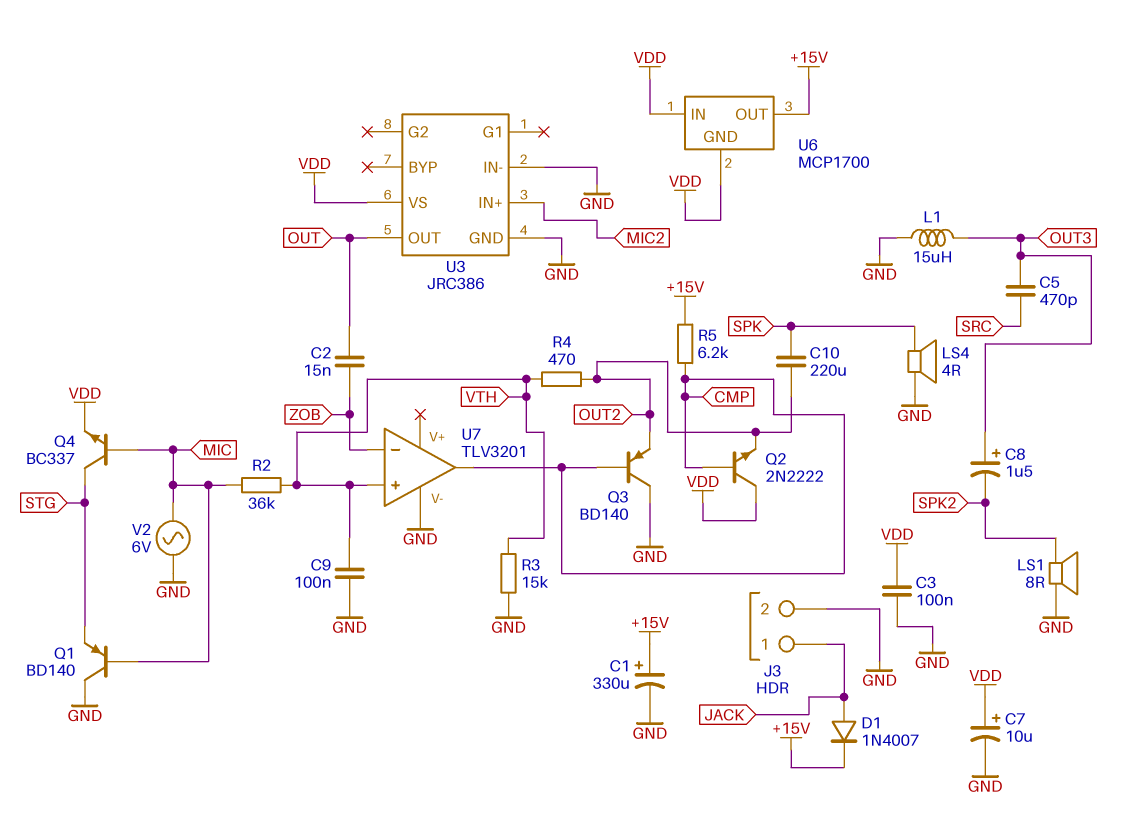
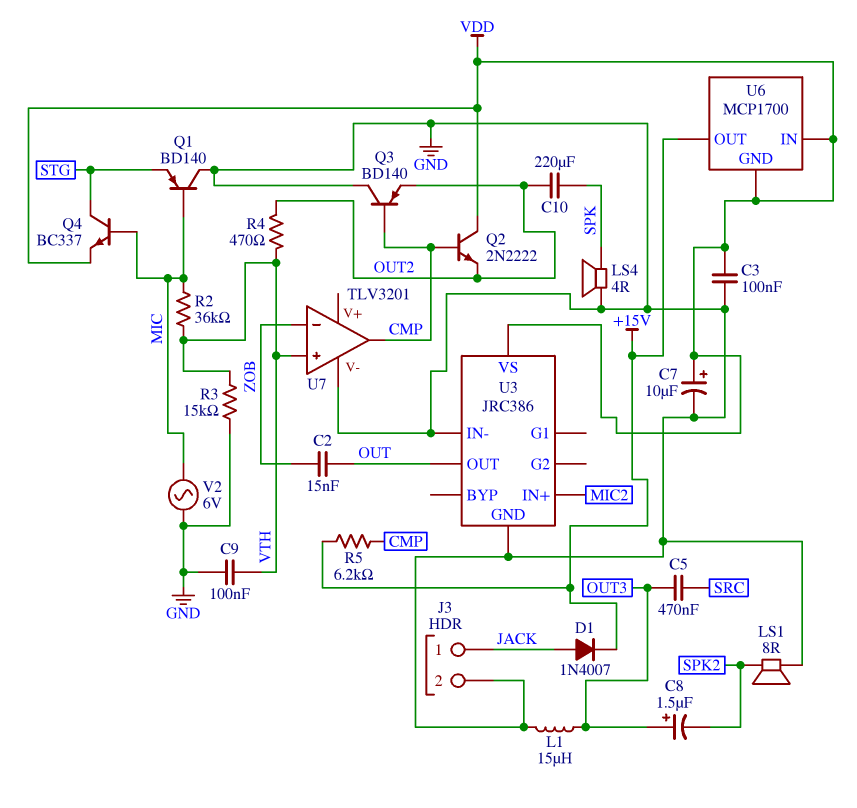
C1: 330uF (plus +15V, minus GND) -> none
C5: 470pF (OUT3, SRC) -> 470nF (OUT3, SRC)

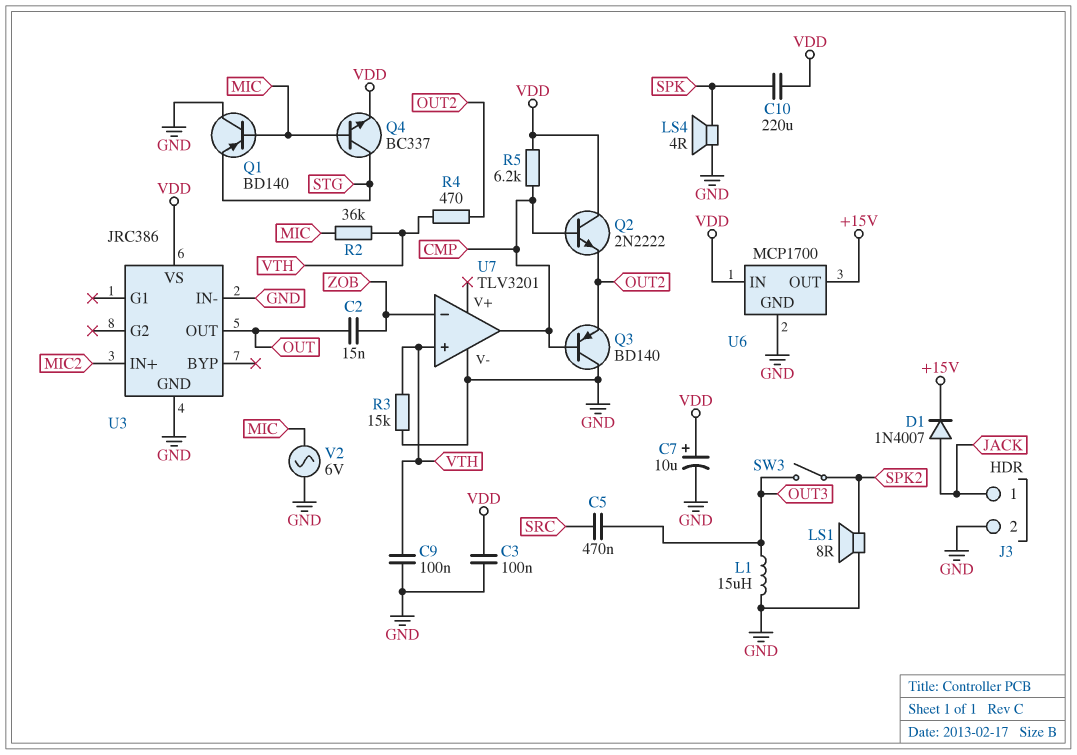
C8: 1.5uF (plus OUT3, minus SPK2) -> none
C10: 220uF (OUT2, SPK) -> 220uF (SPK, VDD)
R5: 6.2k (+15V, CMP) -> 6.2k (CMP, VDD)
SW3: none -> switch (OUT3, SPK2)
U6 pin GND: VDD -> GND

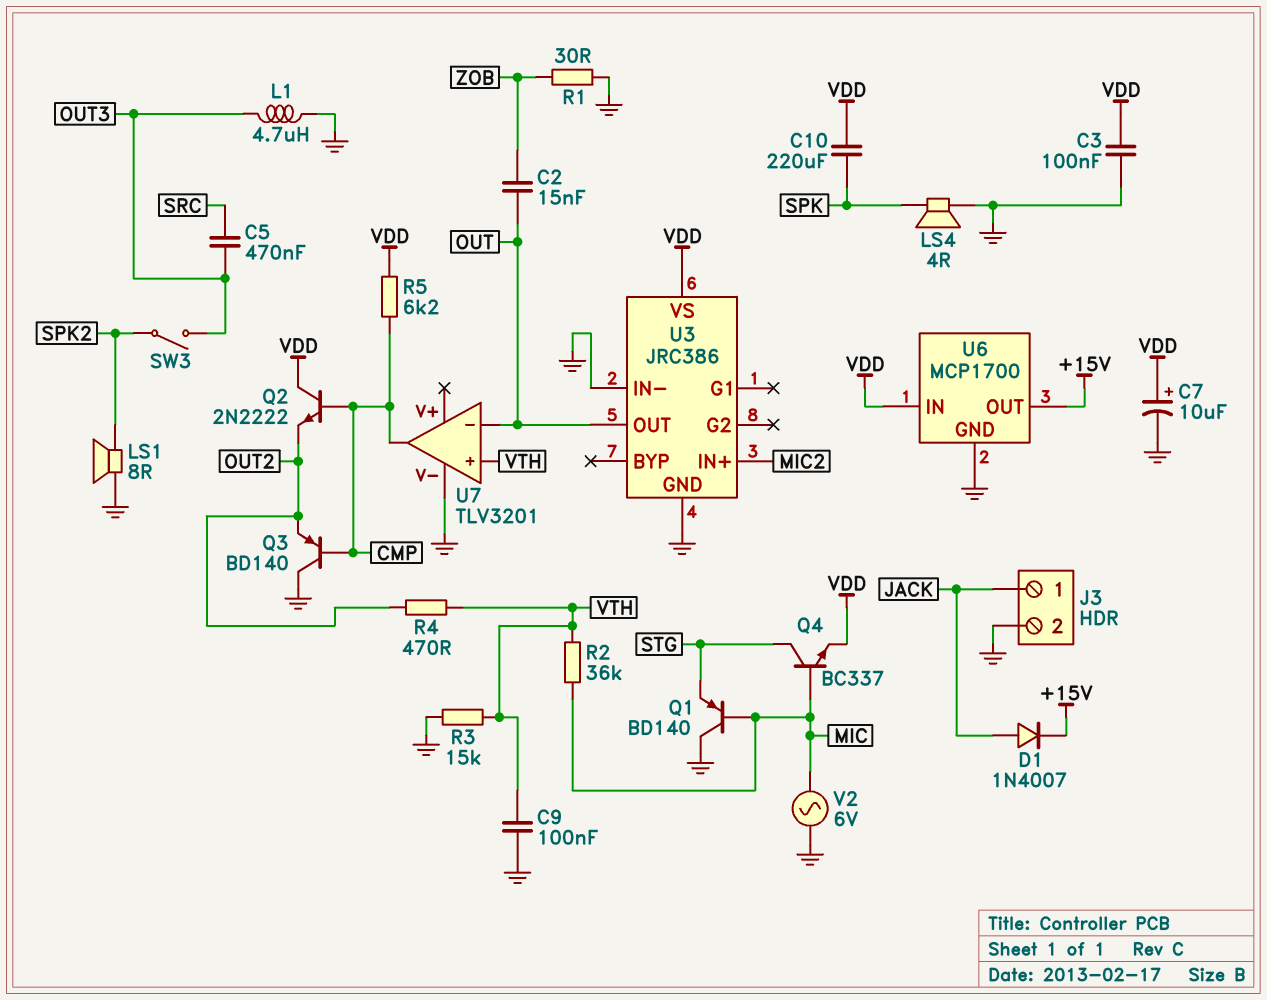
L1: 15uH (GND, OUT3) -> 4.7uH (GND, OUT3)
R1: none -> 30 (GND, ZOB)
U7 pin in-: ZOB -> OUT

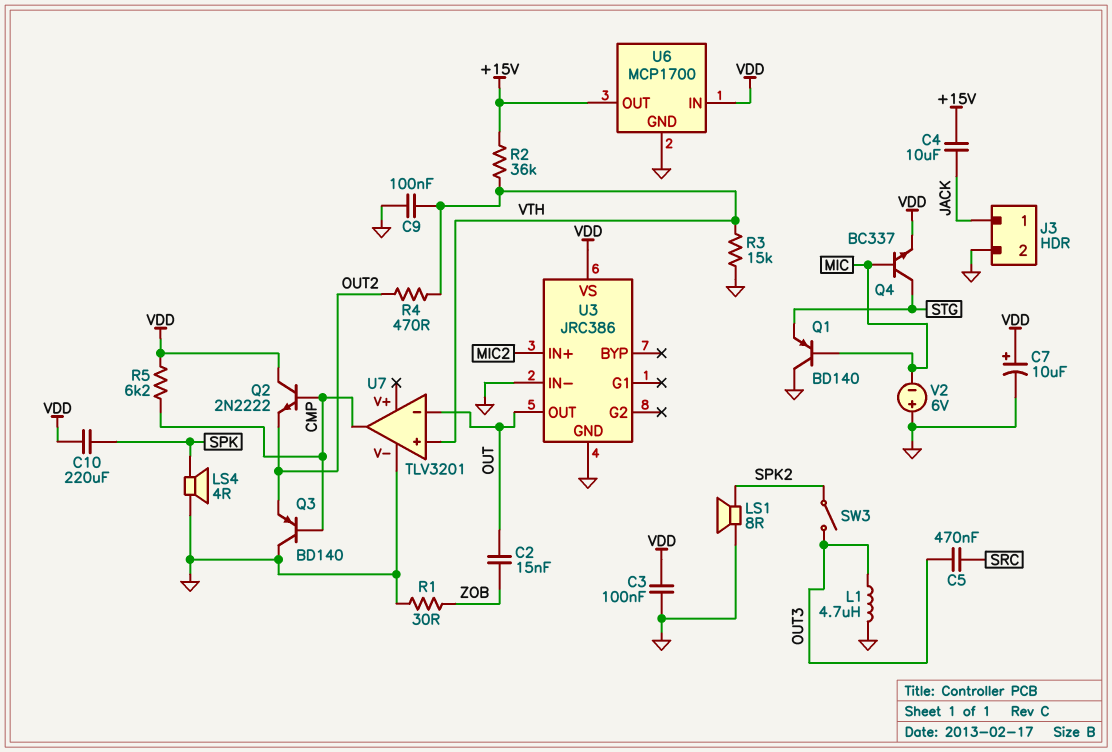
C4: none -> 10uF (+15V, JACK)
D1: diode 1N4007 (A JACK, K +15V) -> none
R2: 36k (MIC, VTH) -> 36k (+15V, VTH)
V2: AC 6V (GND, MIC) -> 6V (plus GND, minus MIC)

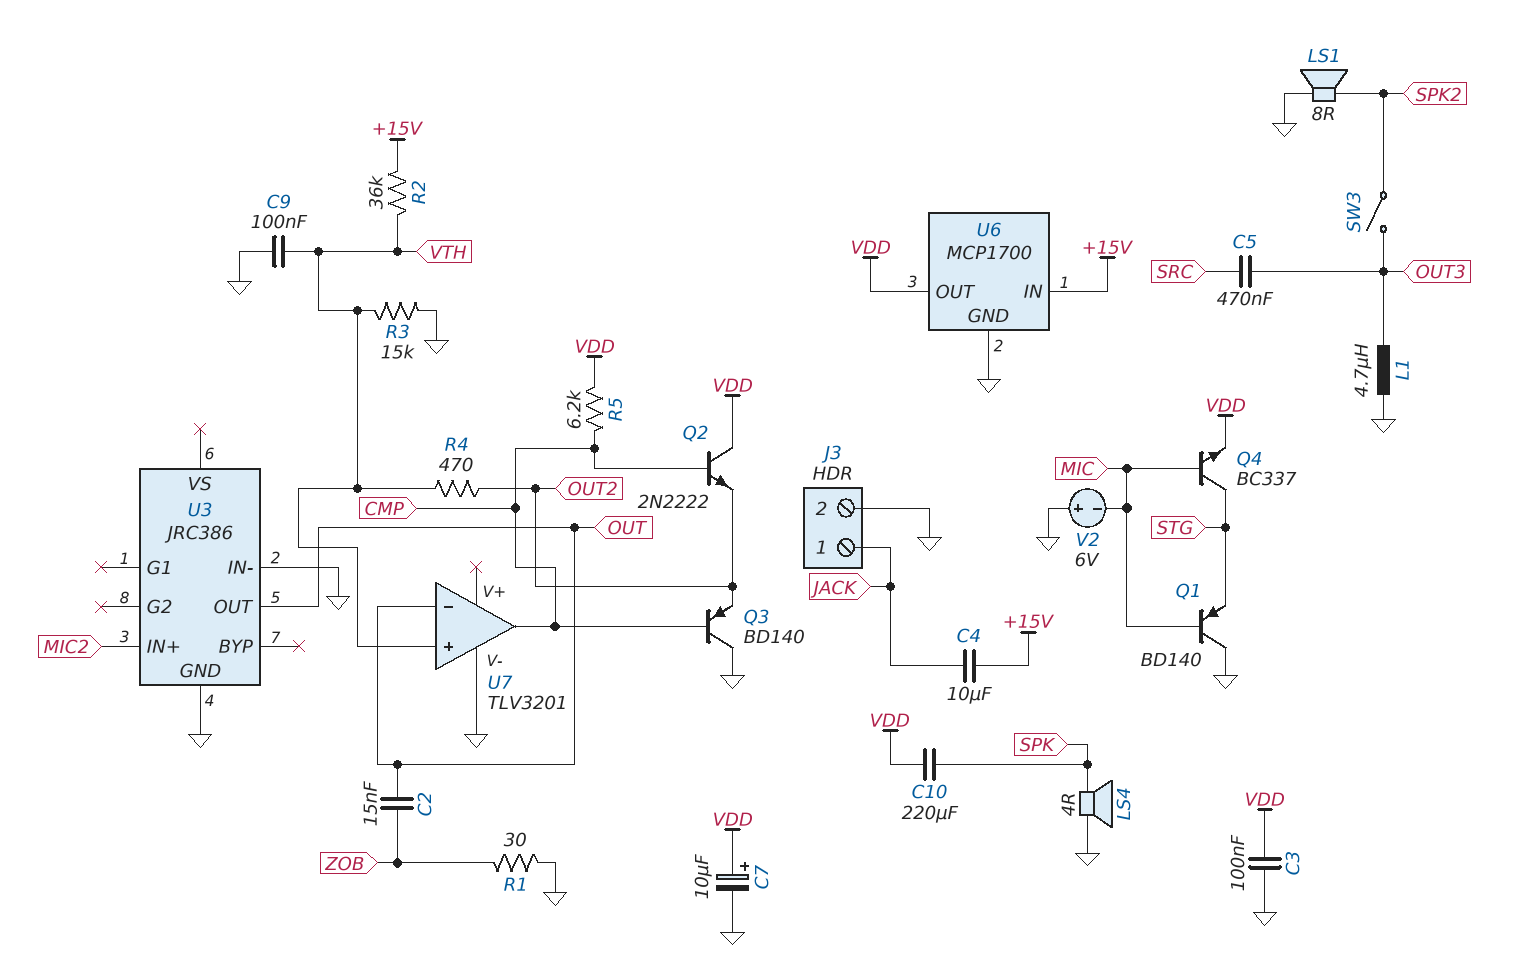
U3 pin VS: VDD -> none
U6 pin IN: VDD -> +15V
U6 pin OUT: +15V -> VDD

